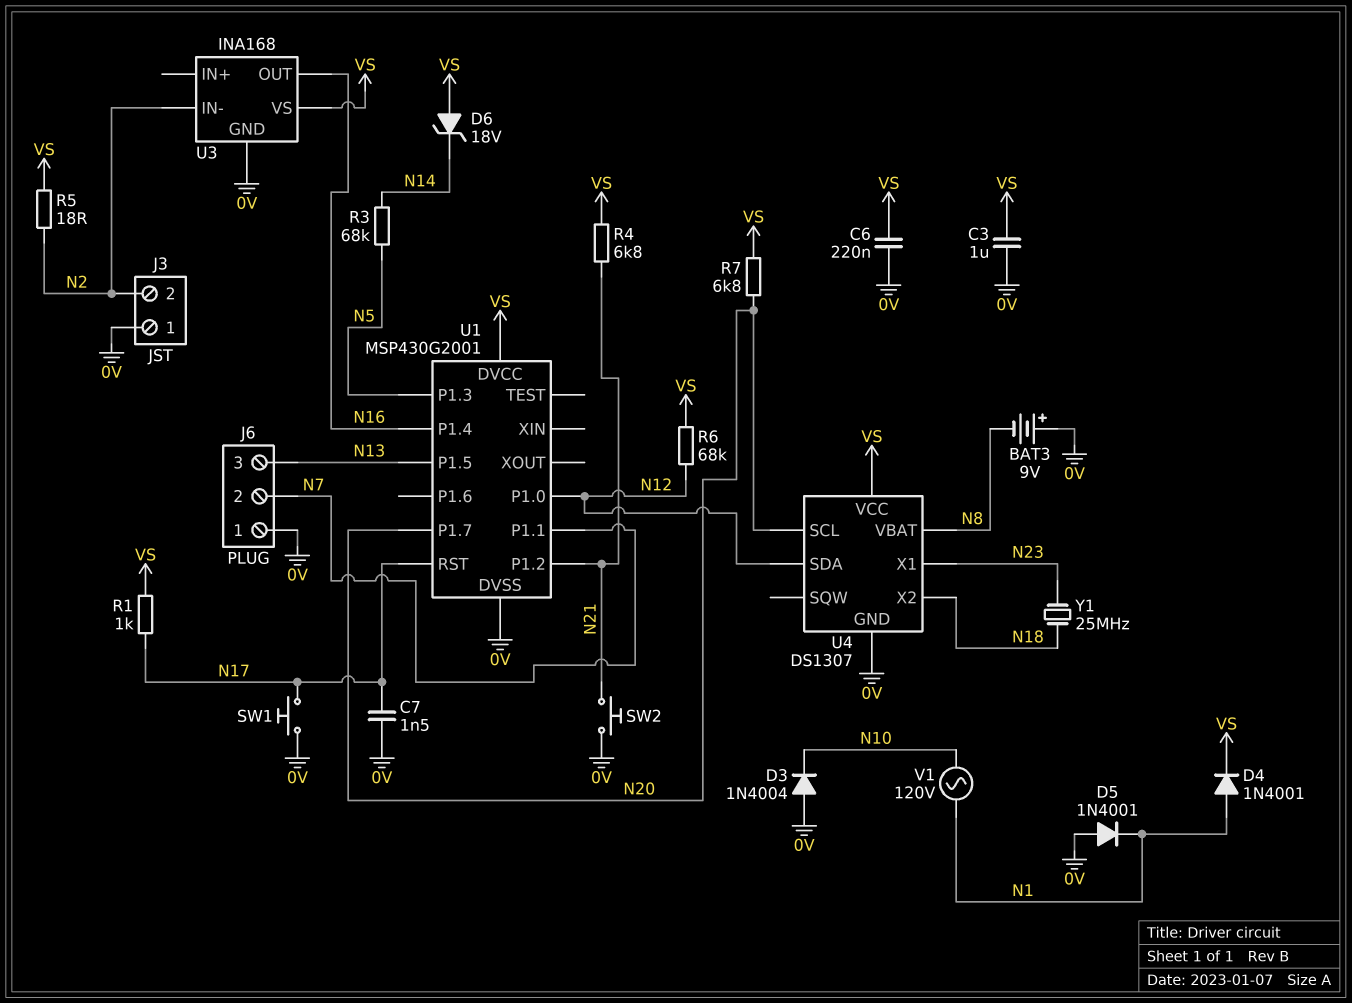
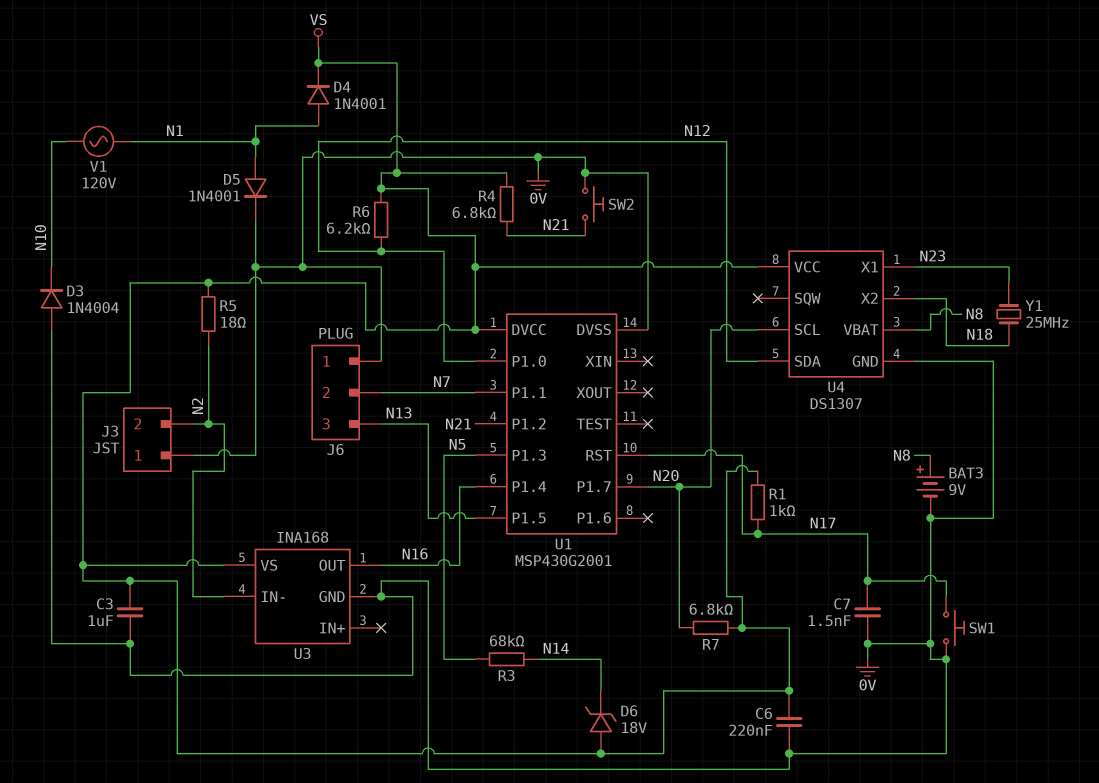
BAT3: 9V (plus 0V, minus N8) -> 9V (plus N8, minus 0V)
D5: diode 1N4001 (A 0V, K N1) -> diode 1N4001 (A N1, K 0V)
R6: 68k (N12, VS) -> 6.2k (N12, VS)

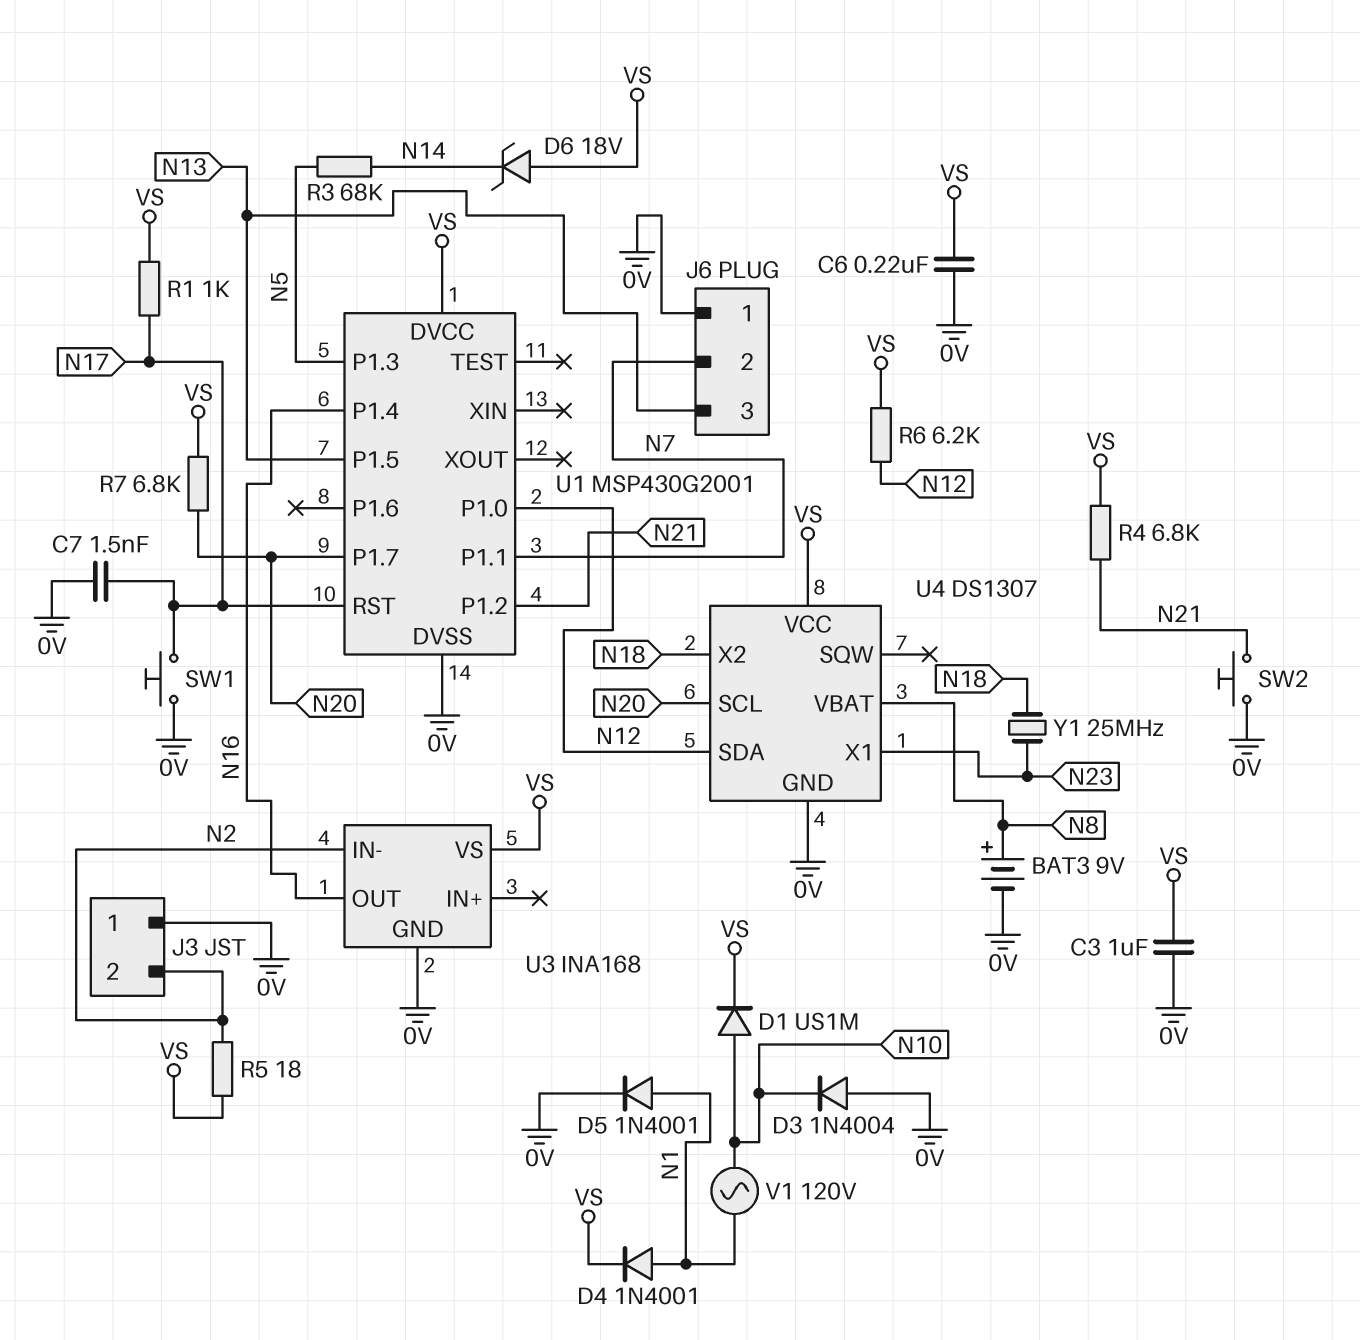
D1: none -> diode US1M (A N10, K VS)

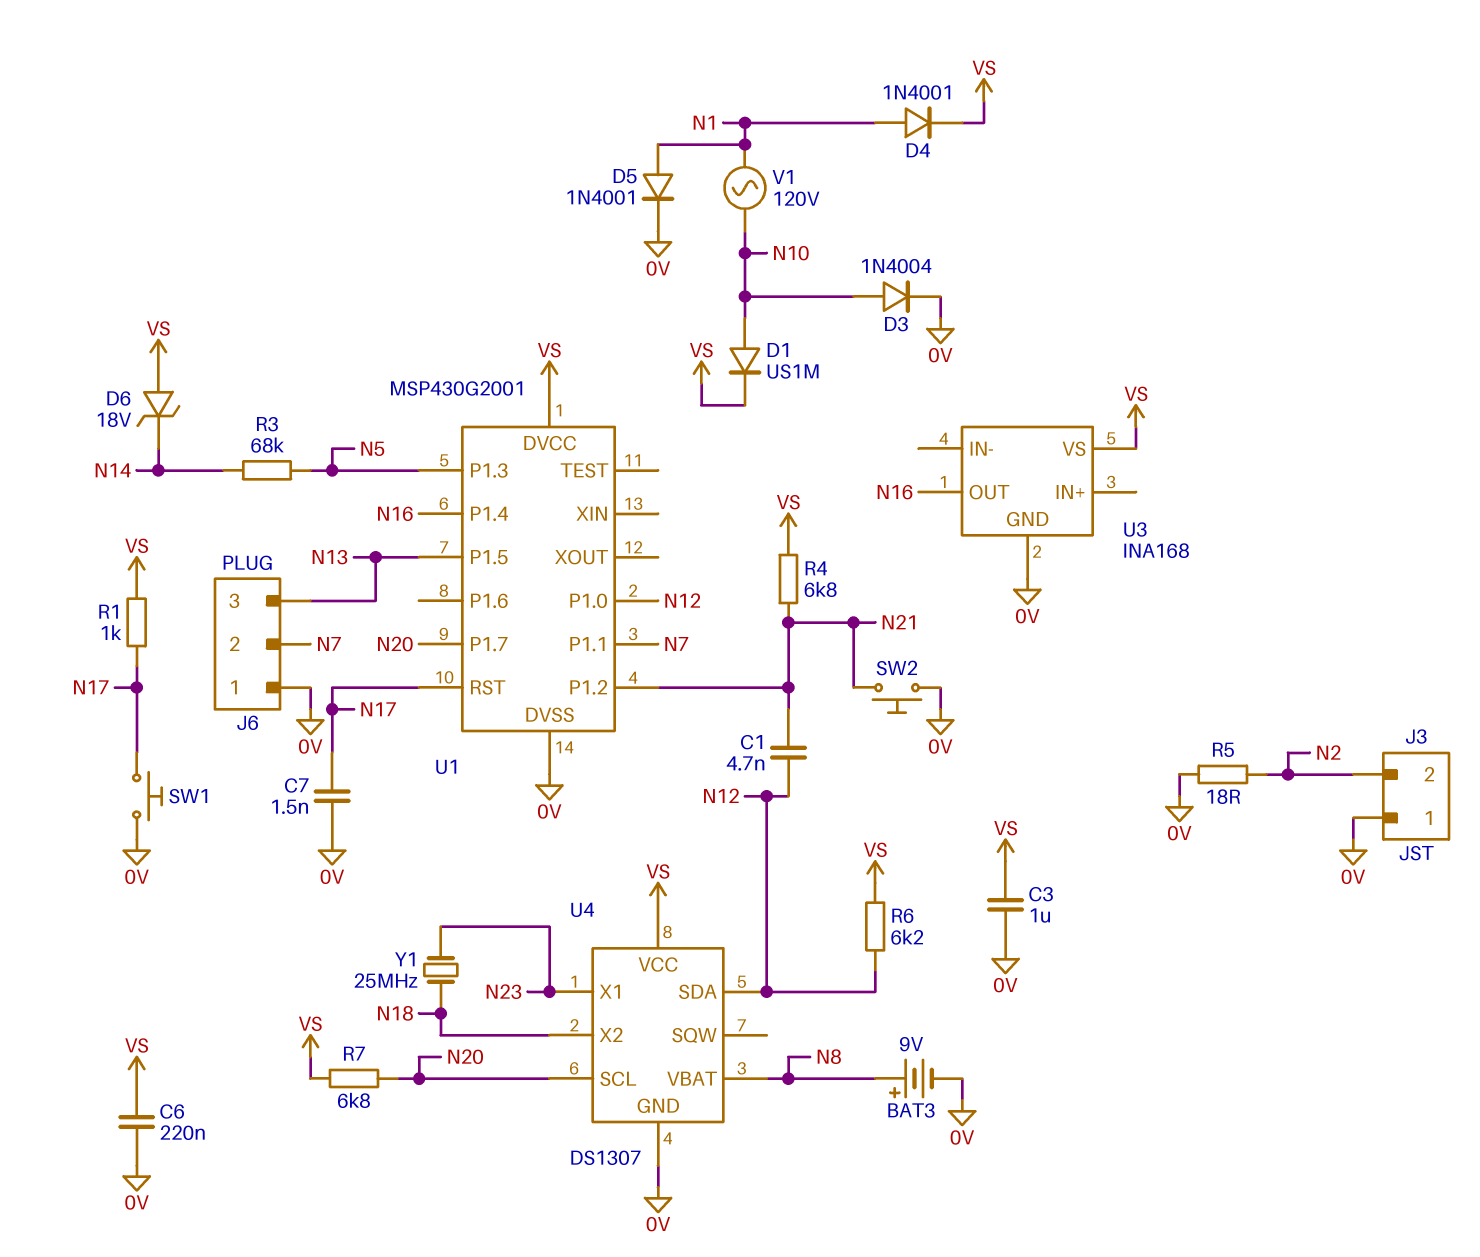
C1: none -> 4.7nF (N12, N21)
D3: diode 1N4004 (A 0V, K N10) -> diode 1N4004 (A N10, K 0V)
R5: 18 (N2, VS) -> 18 (0V, N2)
U3 pin IN-: N2 -> none

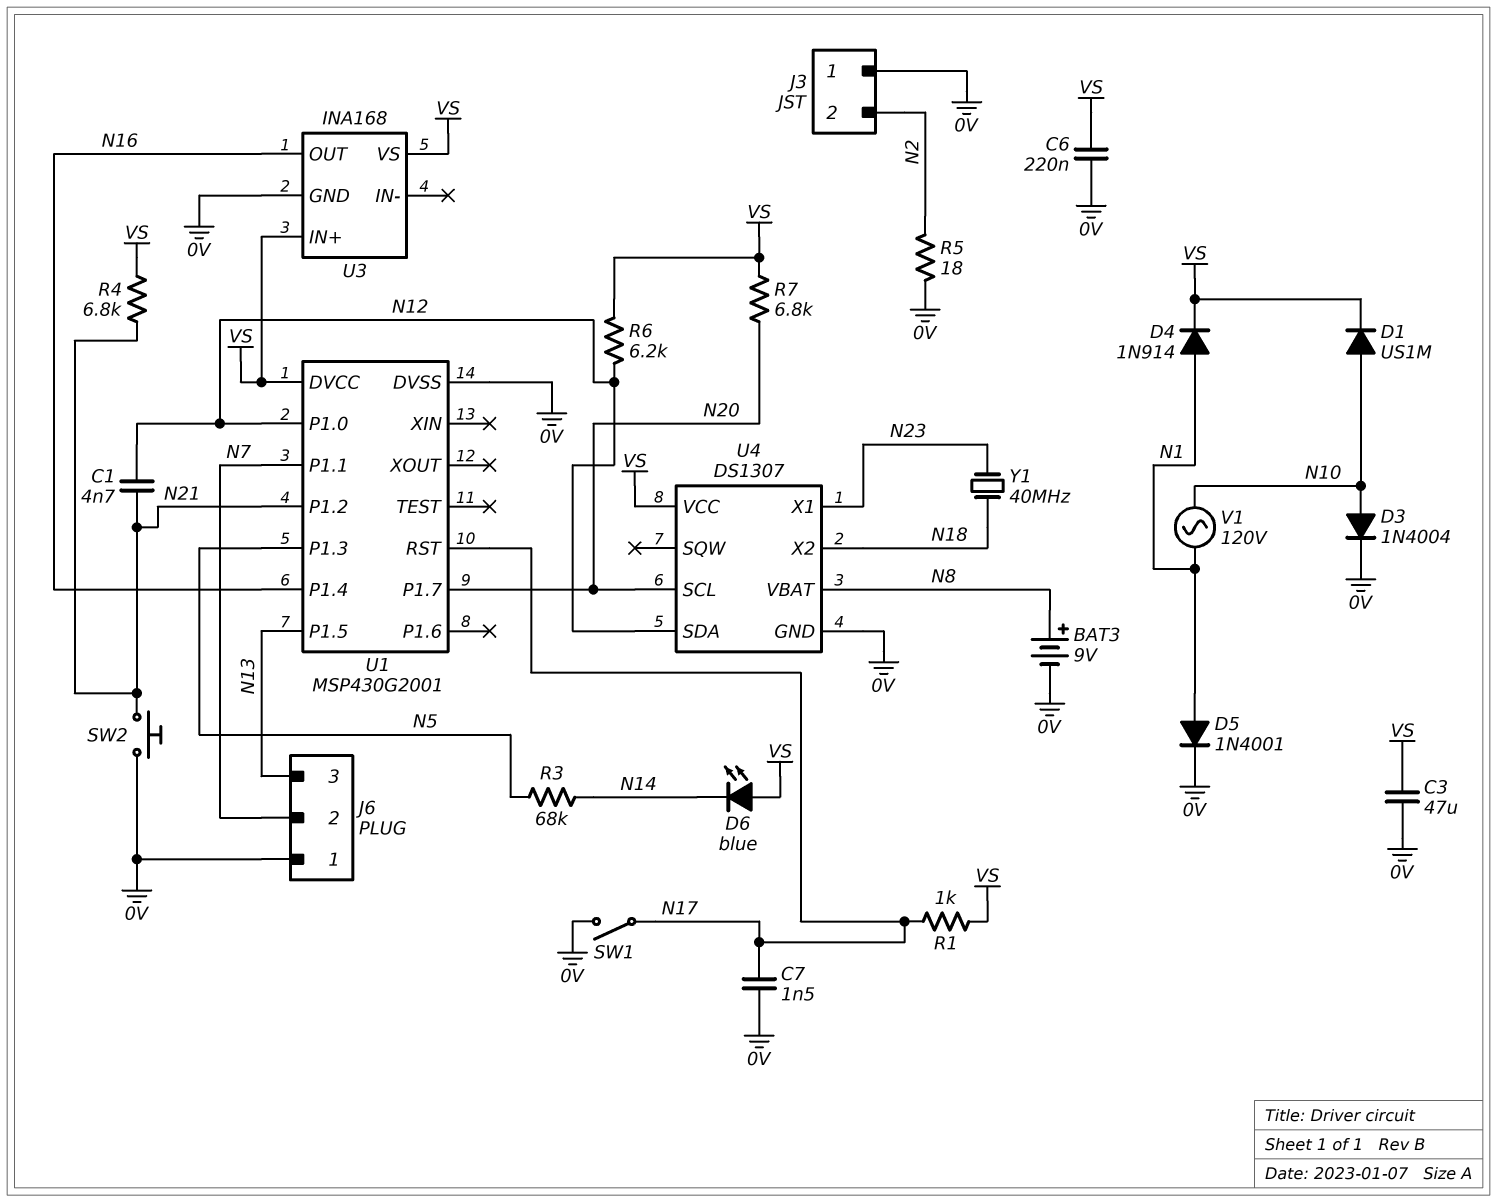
C3: 1uF (0V, VS) -> 47uF (0V, VS)
D4: diode 1N4001 (A N1, K VS) -> diode 1N914 (A N1, K VS)
D6: zener 18V (A VS, K N14) -> LED blue (A VS, K N14)
SW1: button (0V, N17) -> switch (0V, N17)
U3 pin IN+: none -> VS
Y1: 25MHz (N18, N23) -> 40MHz (N18, N23)

